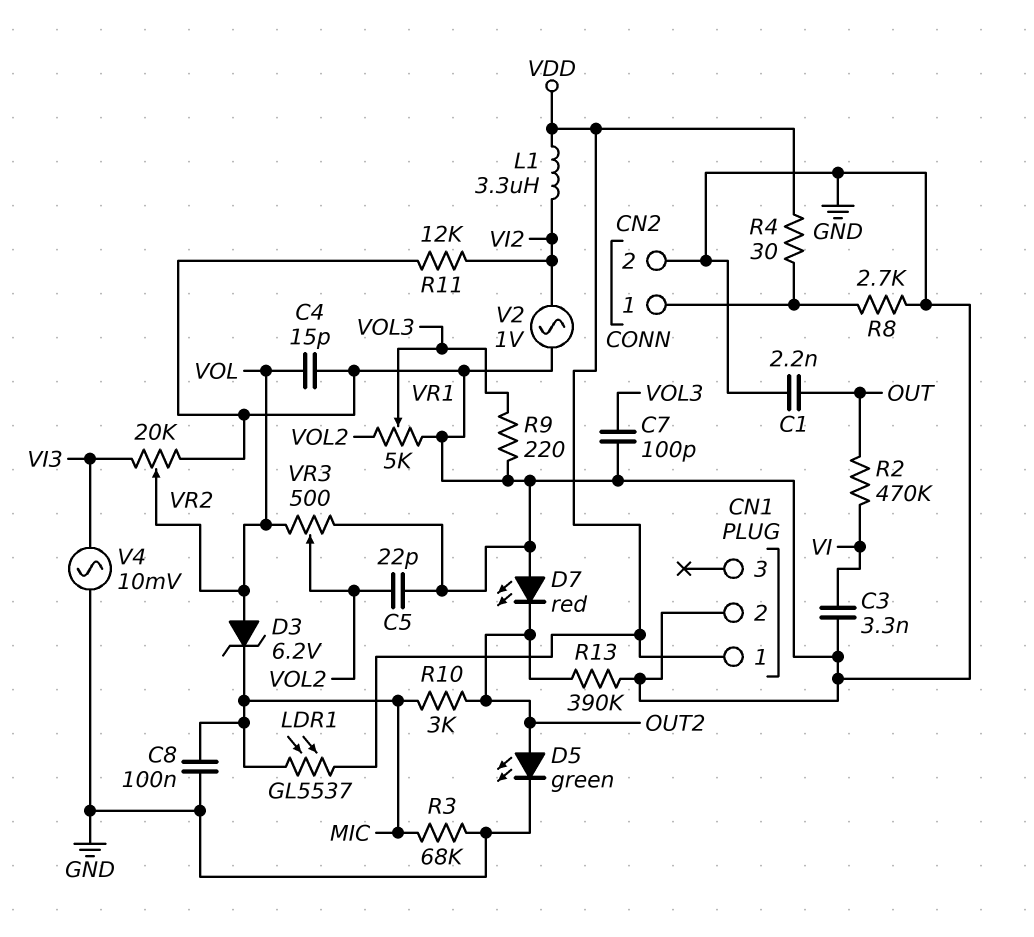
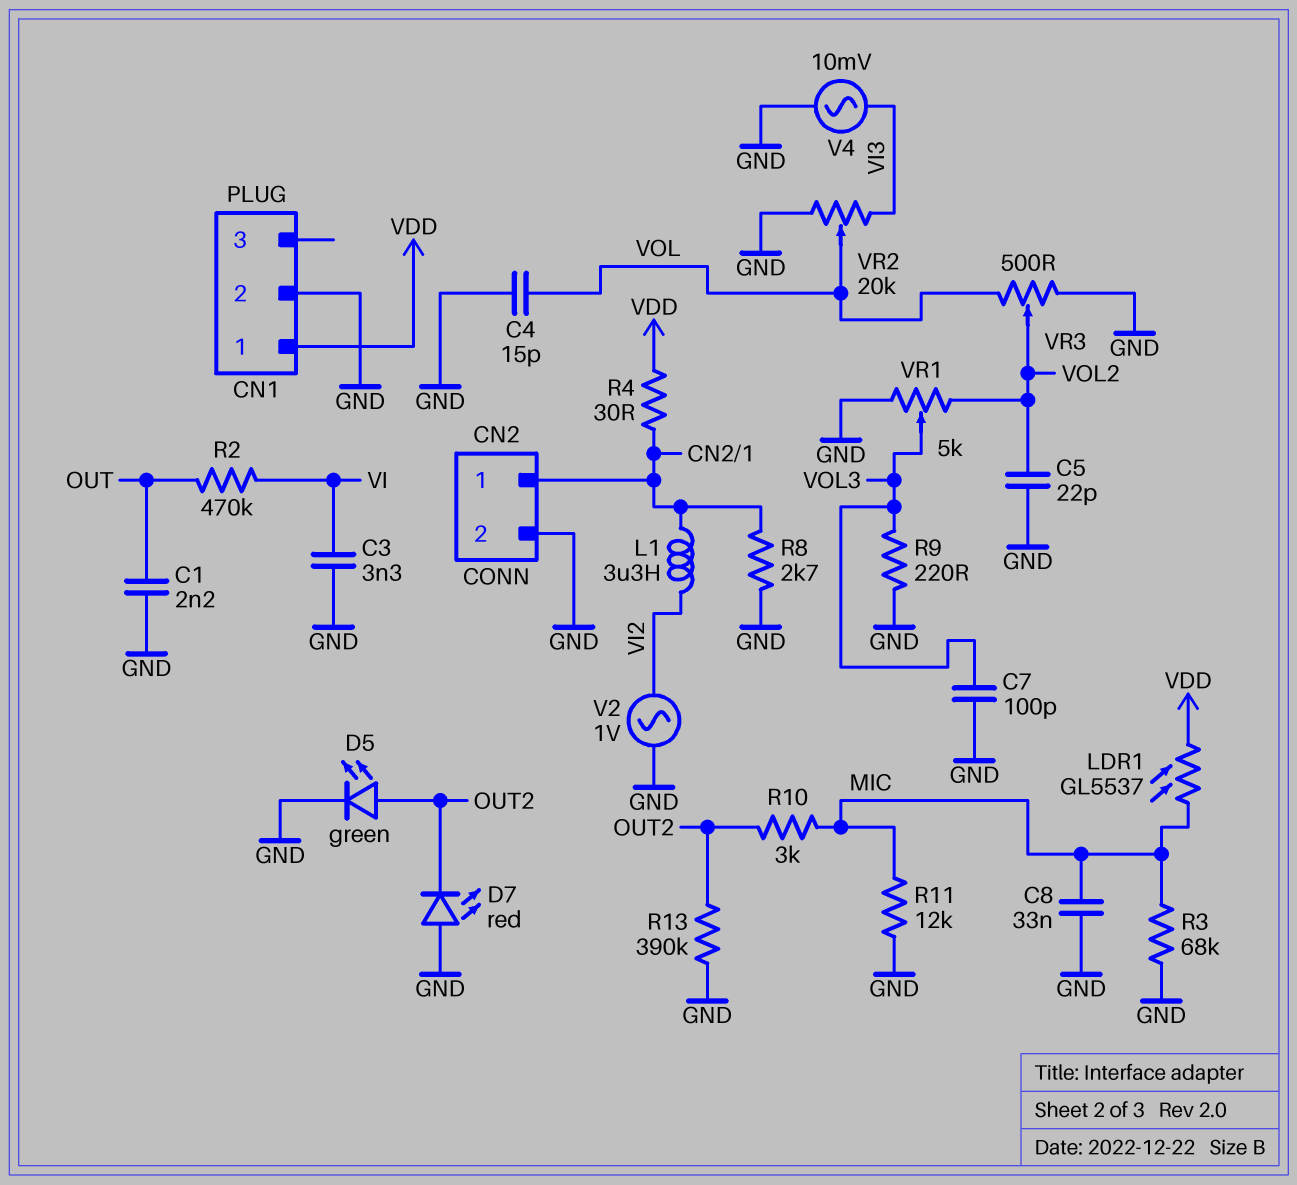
C8: 100nF (GND, MIC) -> 33nF (GND, MIC)
D3: zener 6.2V (A VOL, K MIC) -> none
L1: 3.3uH (VDD, VI2) -> 3.3uH (CN2/1, VI2)
R11: 12k (GND, VI2) -> 12k (GND, MIC)

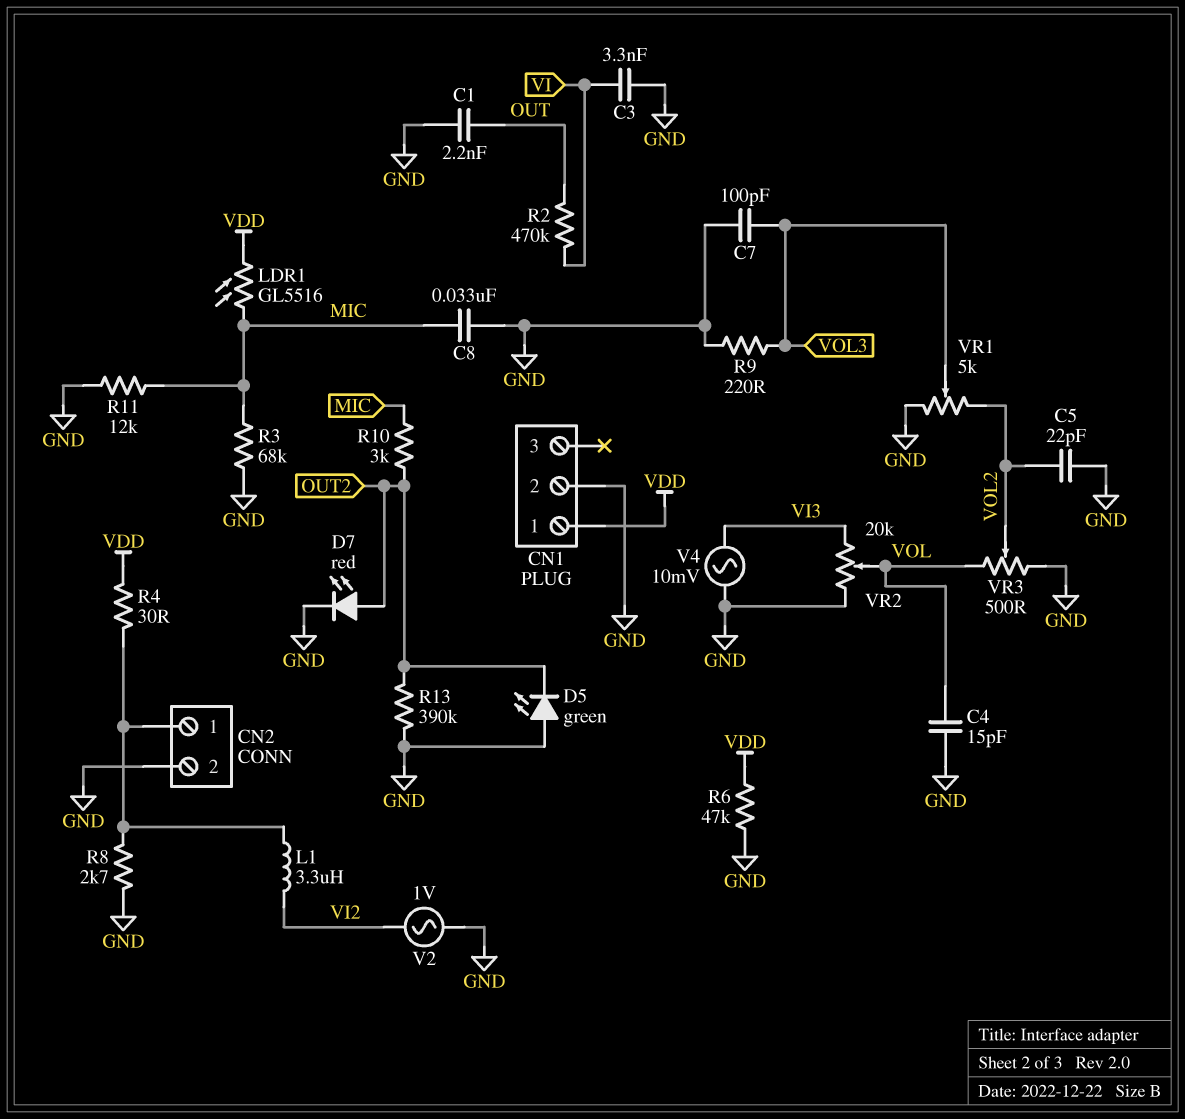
D5: LED green (A OUT2, K GND) -> LED green (A GND, K OUT2)
D7: LED red (A GND, K OUT2) -> LED red (A OUT2, K GND)
LDR1: GL5537 (MIC, VDD) -> GL5516 (MIC, VDD)
R6: none -> 47k (GND, VDD)

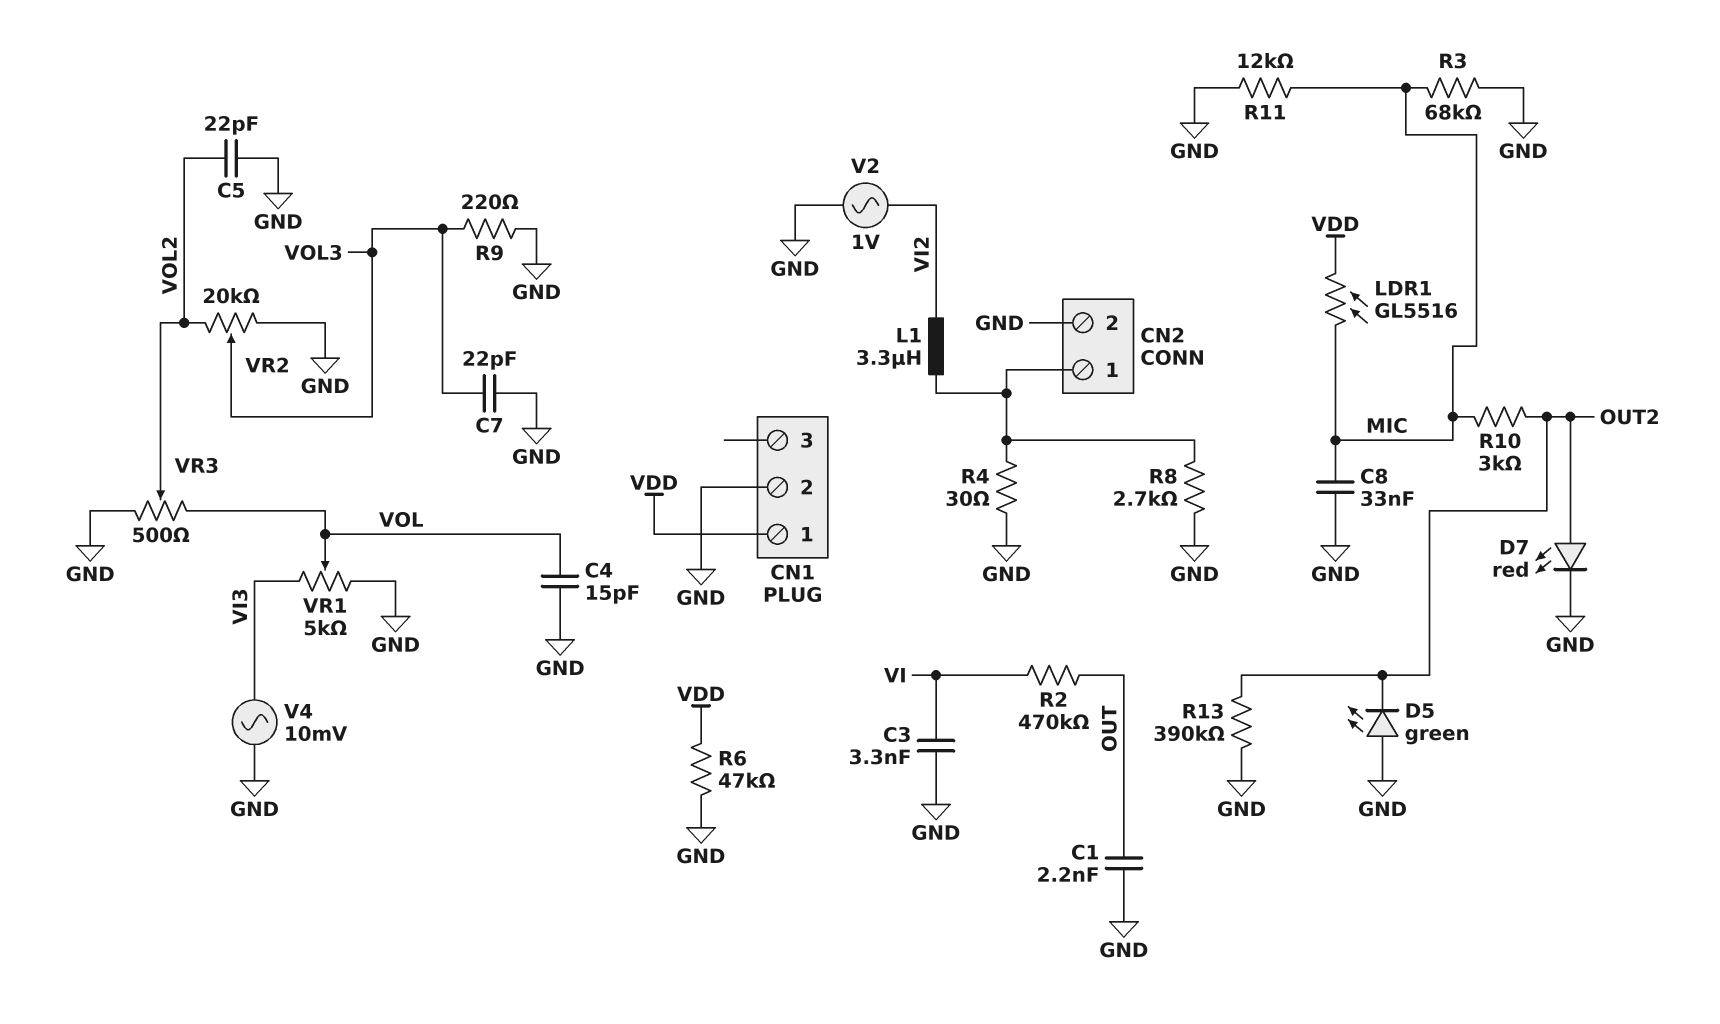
C7: 100pF (GND, VOL3) -> 22pF (GND, VOL3)
R4: 30 (CN2/1, VDD) -> 30 (CN2/1, GND)
VR1: 5k (GND, VOL2, wiper VOL3) -> 5k (GND, VI3, wiper VOL)
VR2: 20k (GND, VI3, wiper VOL) -> 20k (GND, VOL2, wiper VOL3)

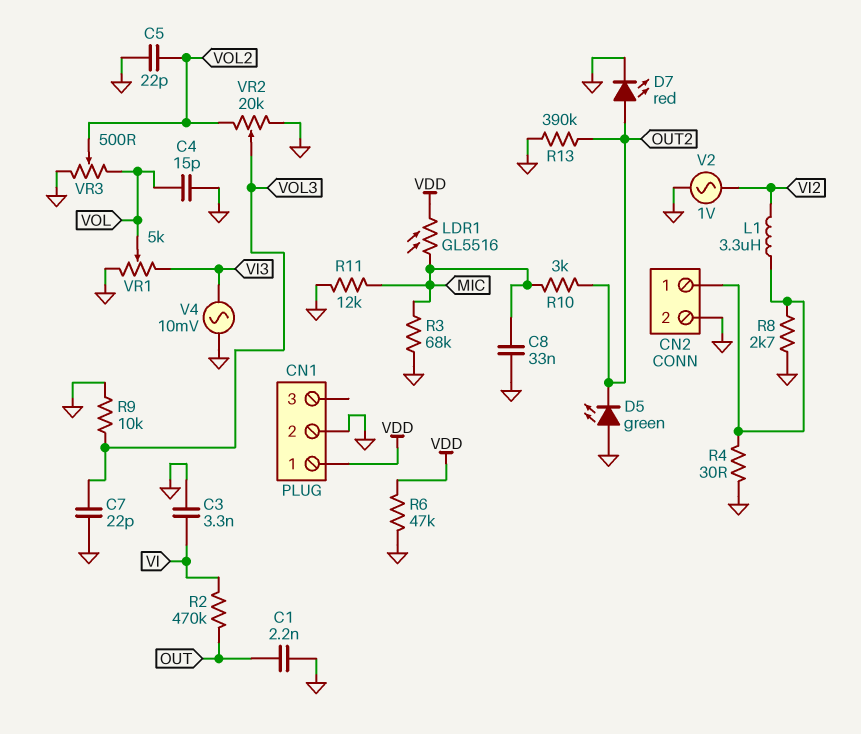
R9: 220 (GND, VOL3) -> 10k (GND, VOL3)

